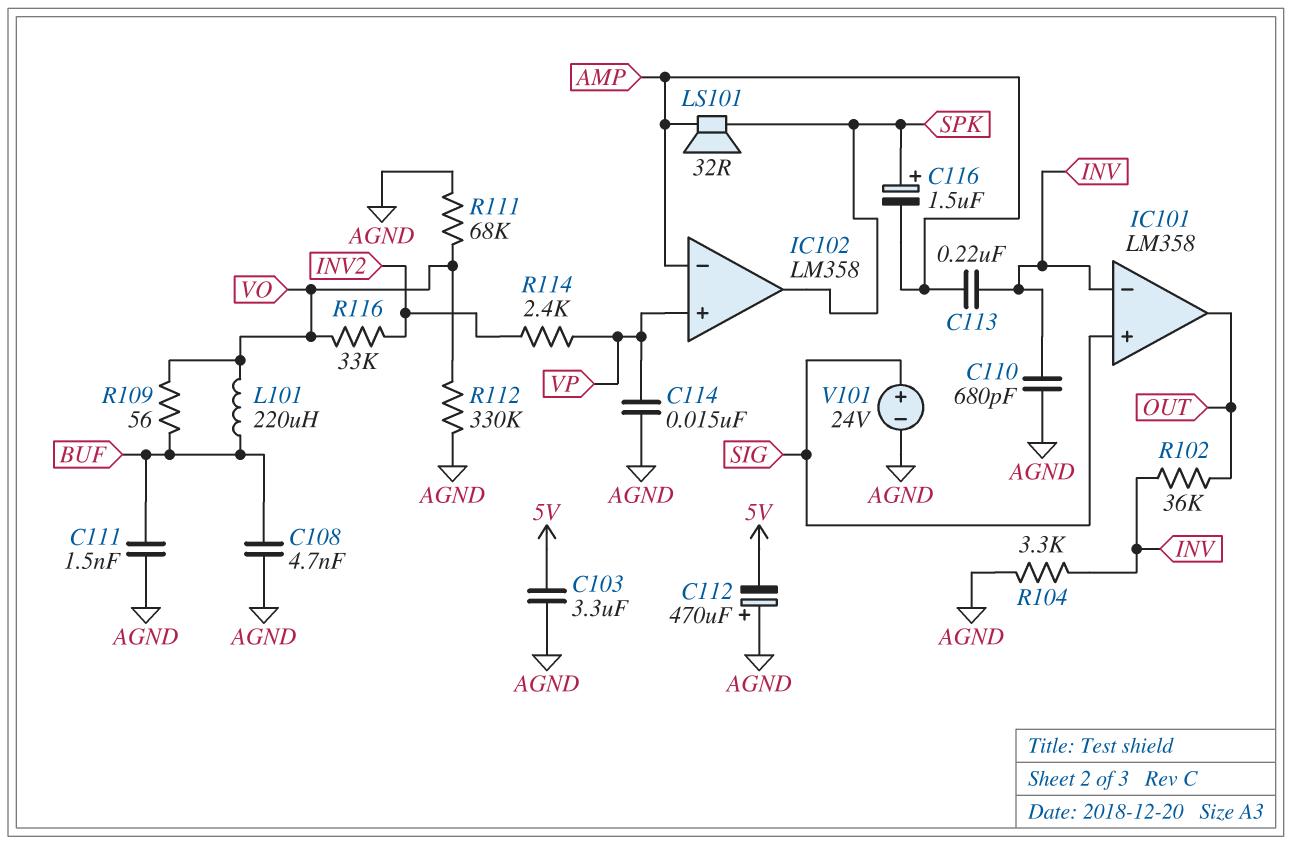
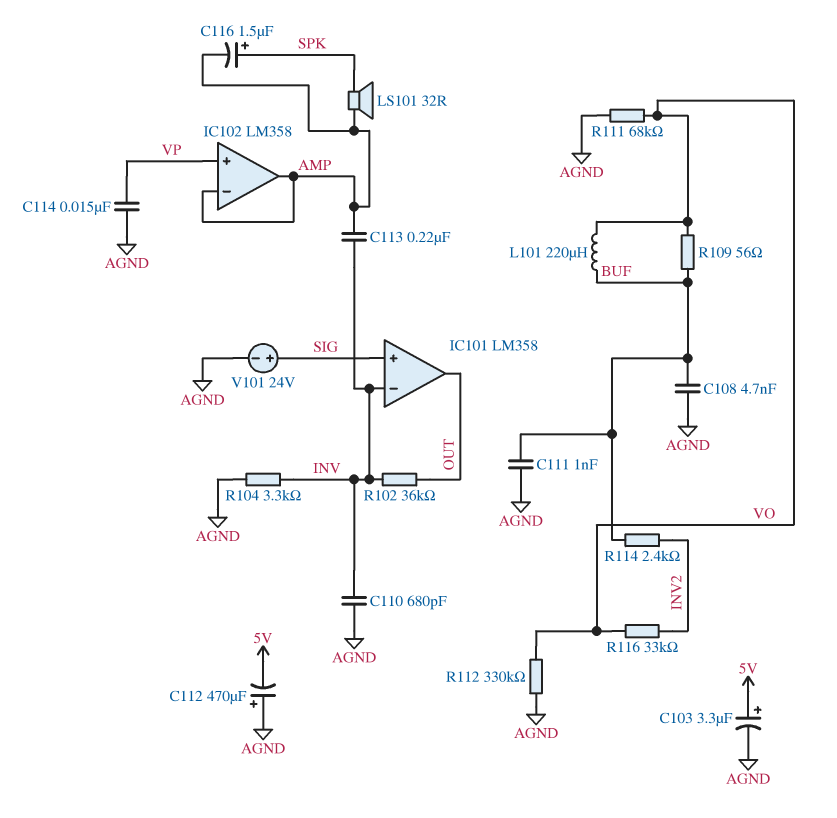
C103: 3.3uF (5V, AGND) -> 3.3uF (plus 5V, minus AGND)
C111: 1.5nF (AGND, BUF) -> 1nF (AGND, BUF)
IC102 pin out: SPK -> AMP
R114: 2.4k (INV2, VP) -> 2.4k (BUF, INV2)

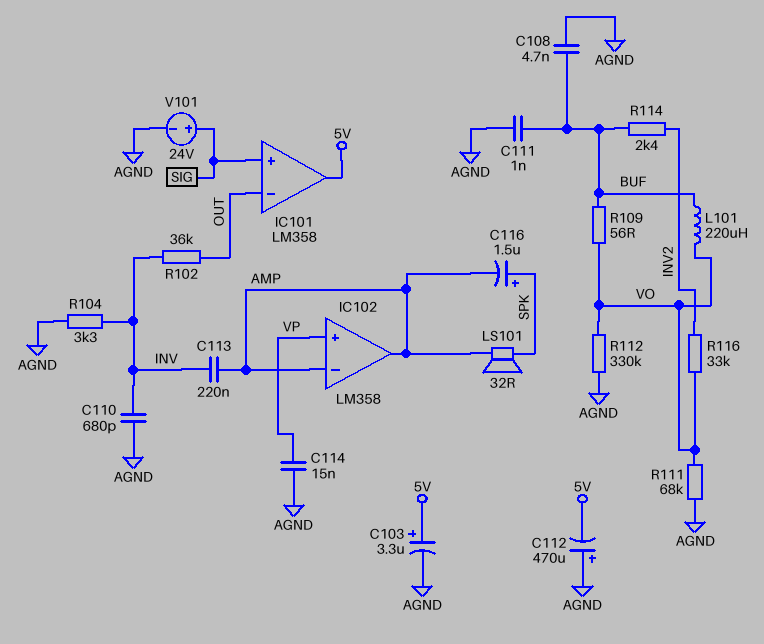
IC101 pin in-: INV -> OUT
IC101 pin out: OUT -> 5V

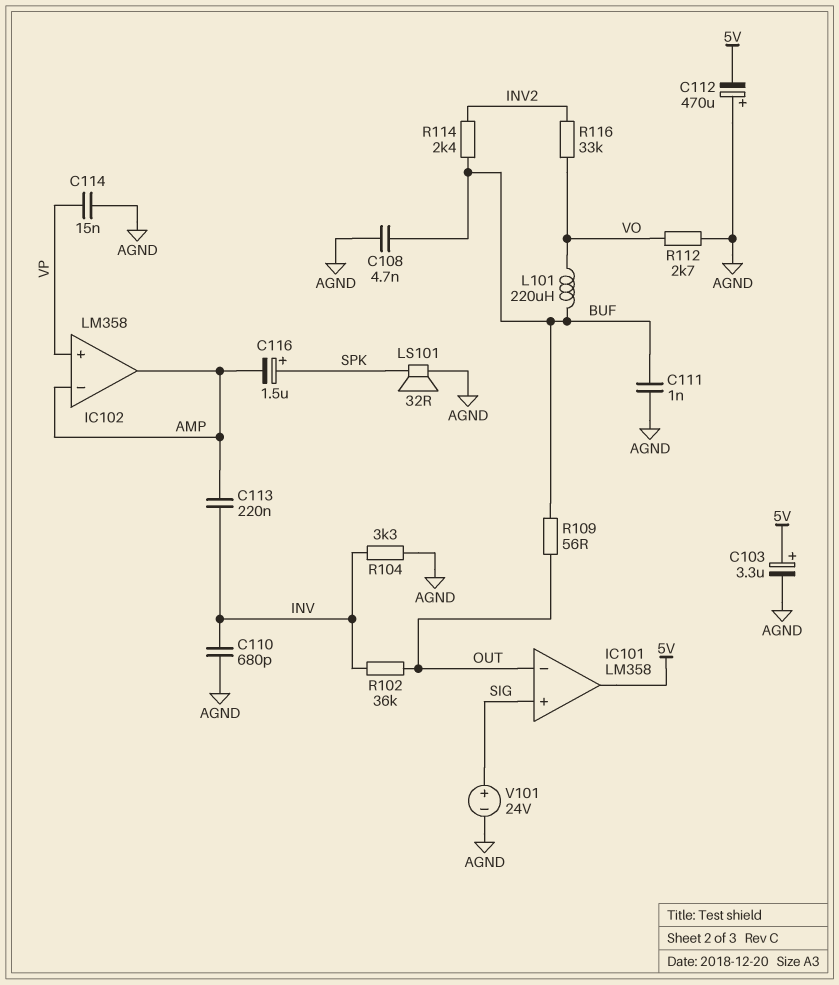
LS101: speaker 32R (AMP, SPK) -> speaker 32R (AGND, SPK)
R109: 56 (BUF, VO) -> 56 (BUF, OUT)
R111: 68k (AGND, VO) -> none
R112: 330k (AGND, VO) -> 2.7k (AGND, VO)

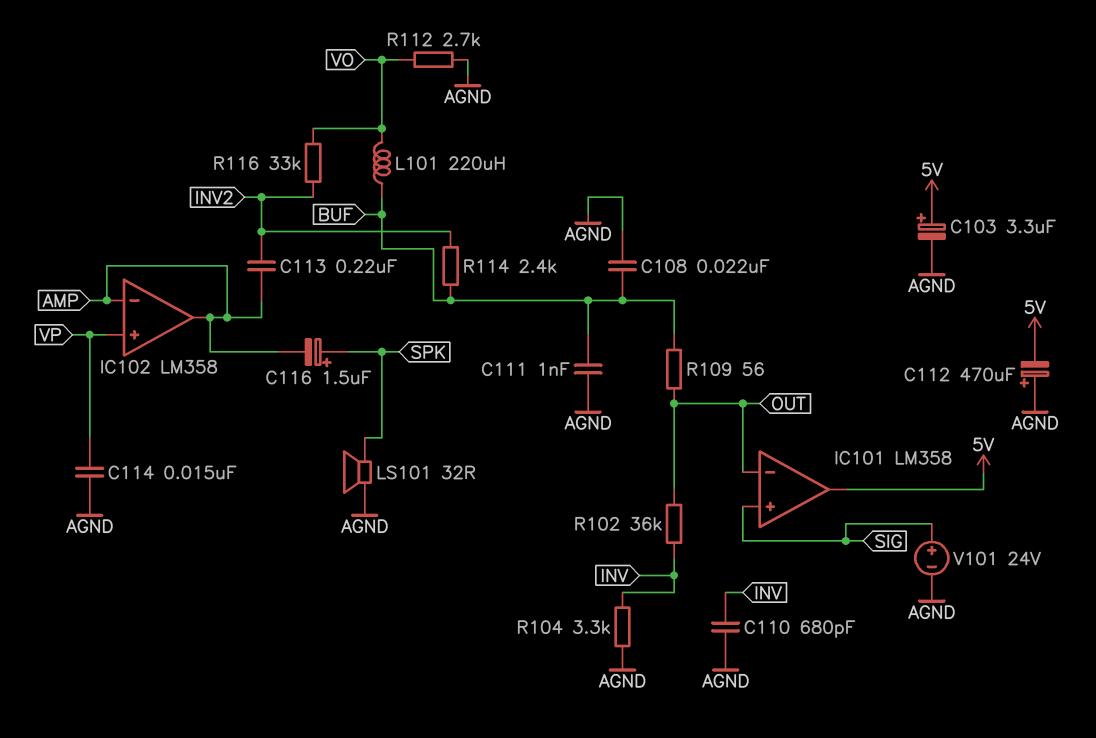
C108: 4.7nF (AGND, BUF) -> 22nF (AGND, BUF)
C113: 220nF (AMP, INV) -> 220nF (AMP, INV2)

